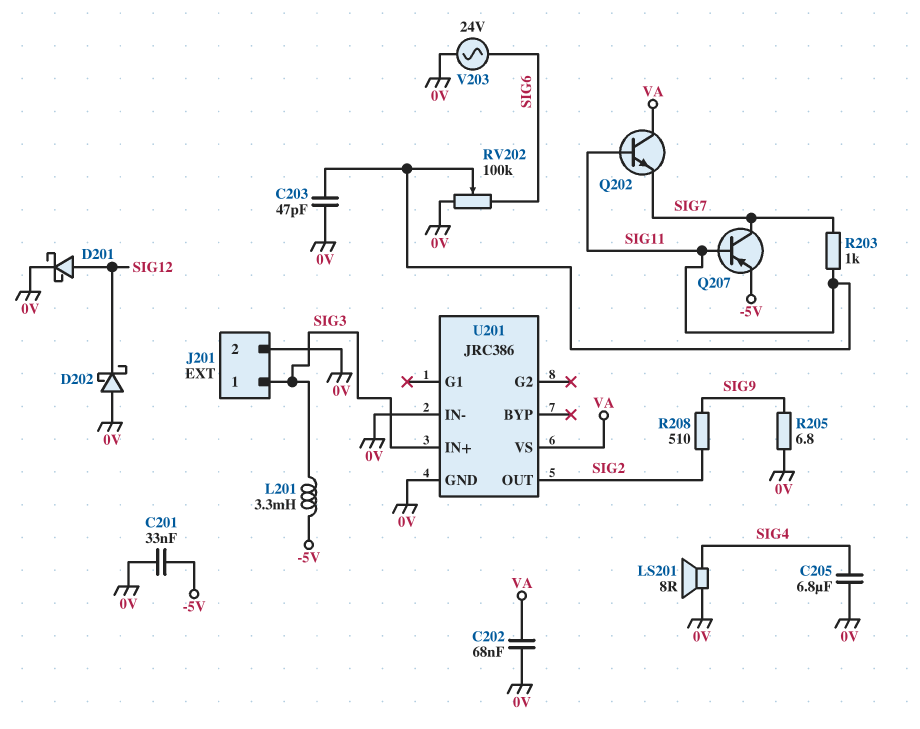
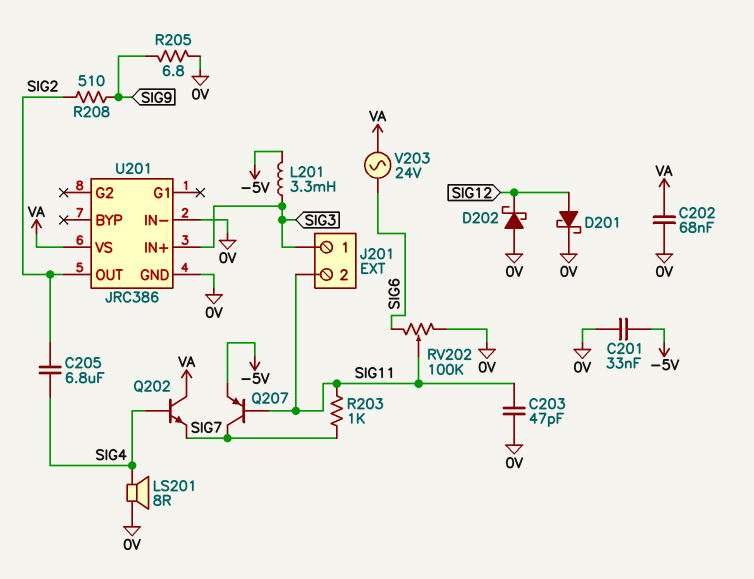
C205: 6.8uF (0V, SIG4) -> 6.8uF (SIG2, SIG4)
J201 pin 2: 0V -> SIG11
Q202: NPN (B SIG11, C VA, E SIG7) -> NPN (B SIG4, C VA, E SIG7)
V203: AC 24V (0V, SIG6) -> AC 24V (SIG6, VA)

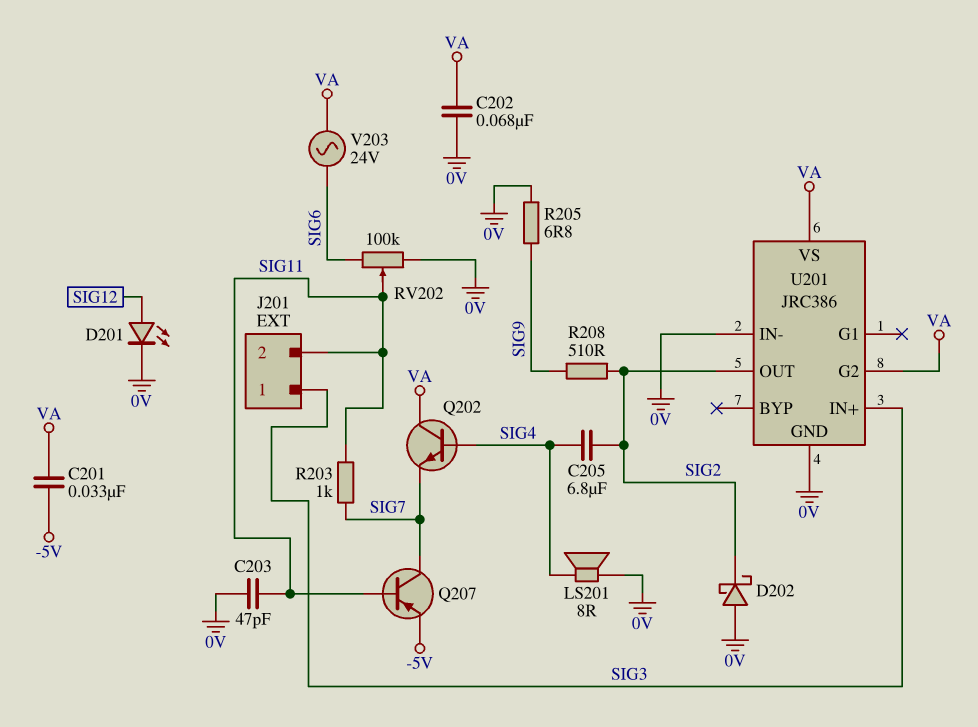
C201: 33nF (-5V, 0V) -> 33nF (-5V, VA)
D201: schottky (A SIG12, K 0V) -> LED (A SIG12, K 0V)
D202: schottky (A 0V, K SIG12) -> schottky (A 0V, K SIG2)
L201: 3.3mH (-5V, SIG3) -> none
U201 pin G2: none -> VA

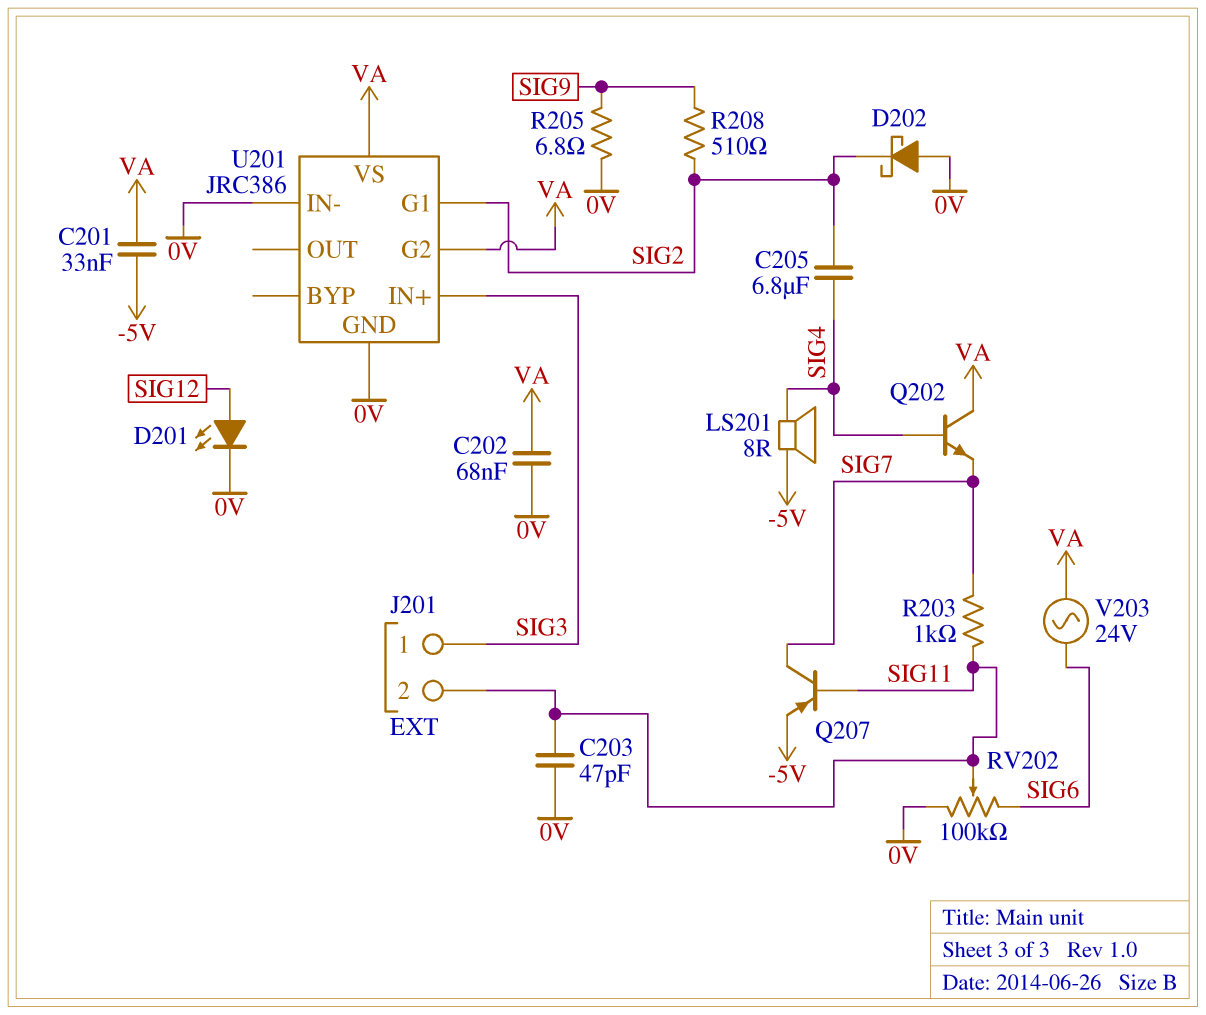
LS201: speaker 8R (0V, SIG4) -> speaker 8R (-5V, SIG4)
U201 pin G1: none -> SIG2
U201 pin OUT: SIG2 -> none

